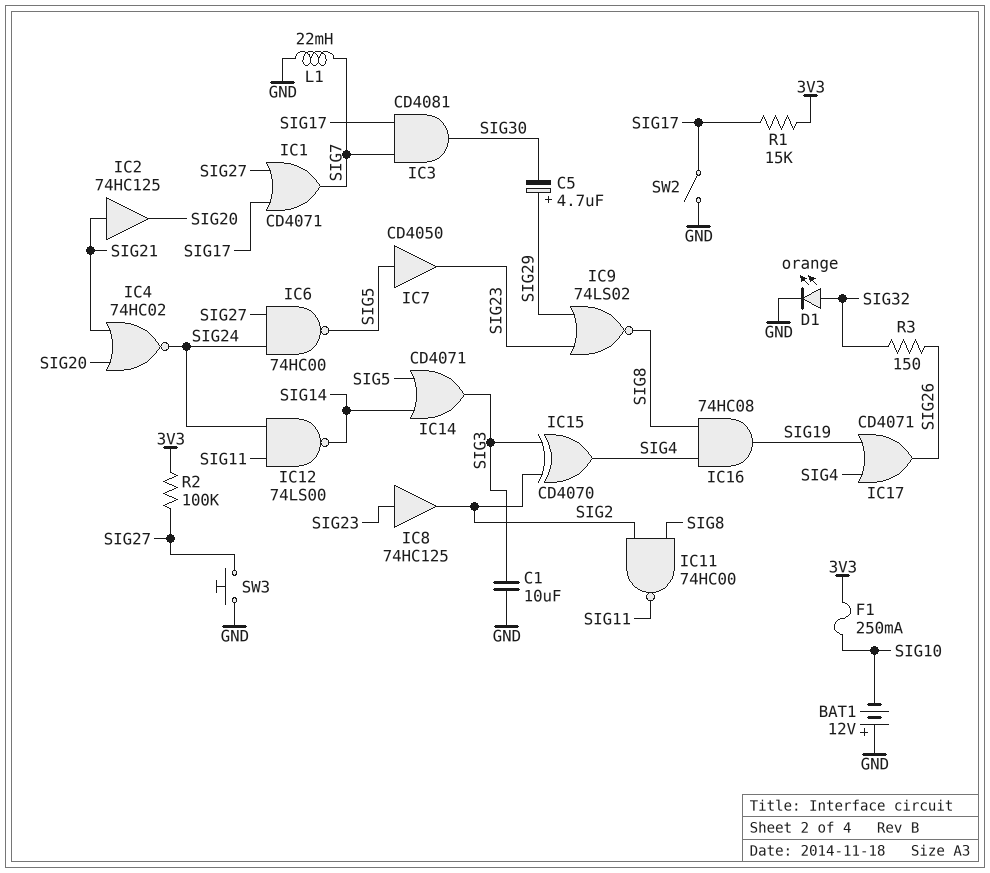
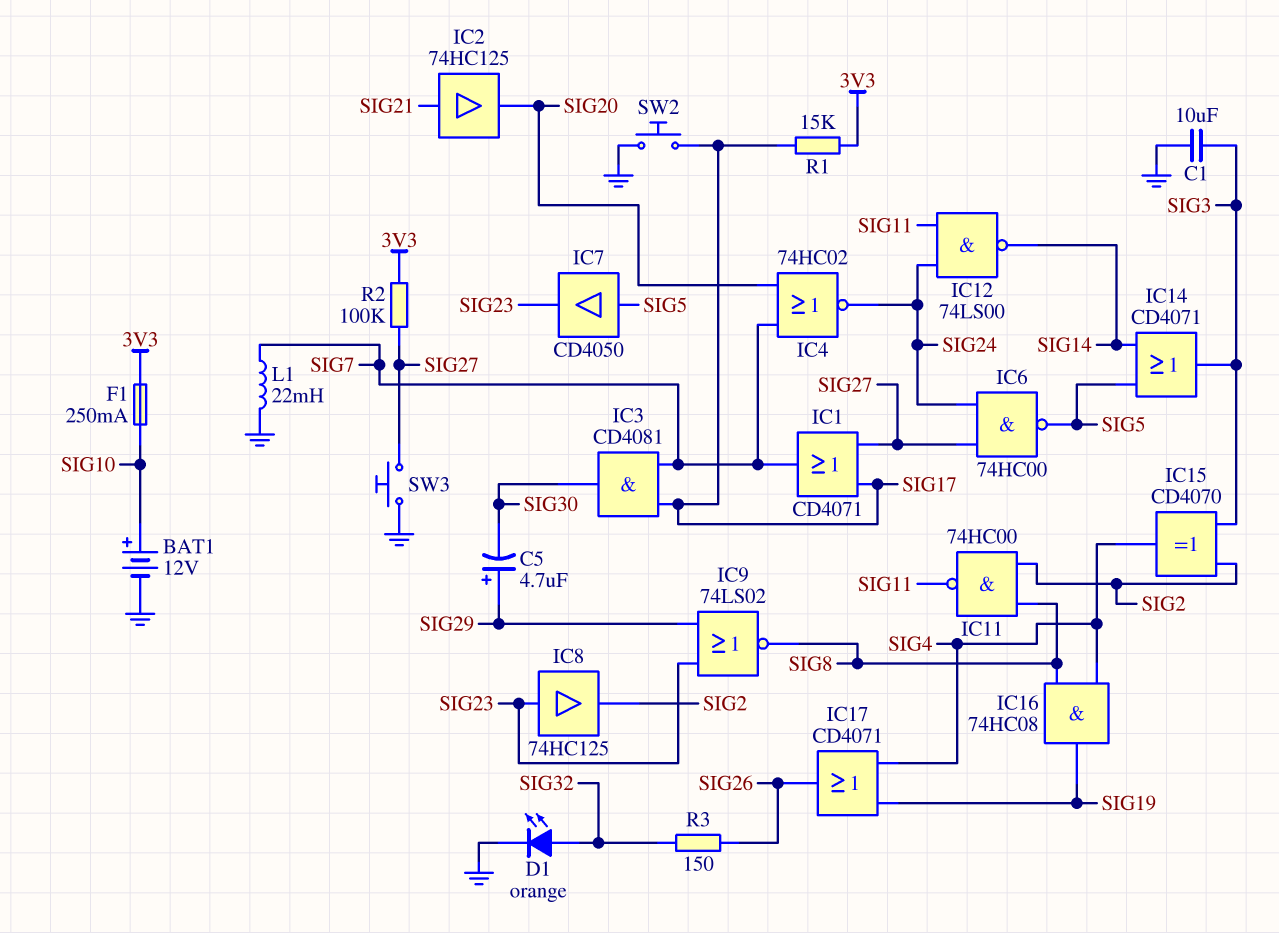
BAT1: 12V (plus GND, minus SIG10) -> 12V (plus SIG10, minus GND)
IC4: NOR 74HC02 (in SIG20, in SIG21, out SIG24) -> NOR 74HC02 (in SIG7, in SIG20, out SIG24)
SW2: switch (GND, SIG17) -> button (GND, SIG17)

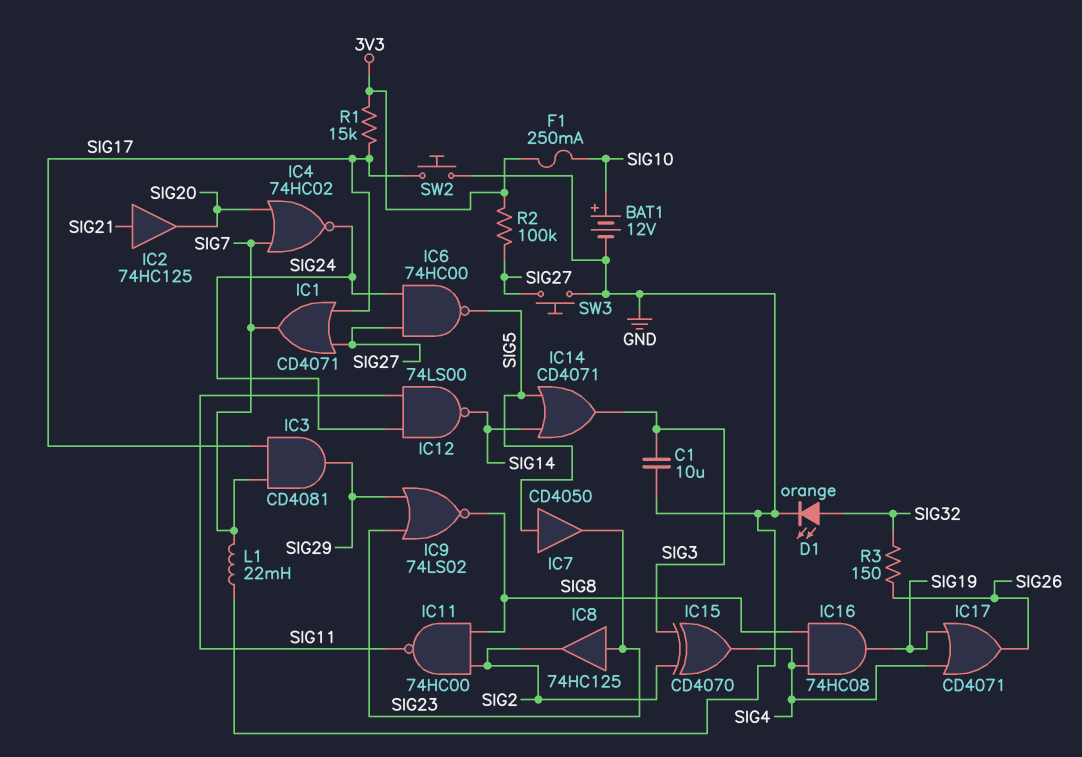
C5: 4.7uF (plus SIG29, minus SIG30) -> none
IC3: AND CD4081 (in SIG7, in SIG17, out SIG30) -> AND CD4081 (in SIG7, in SIG17, out SIG29)

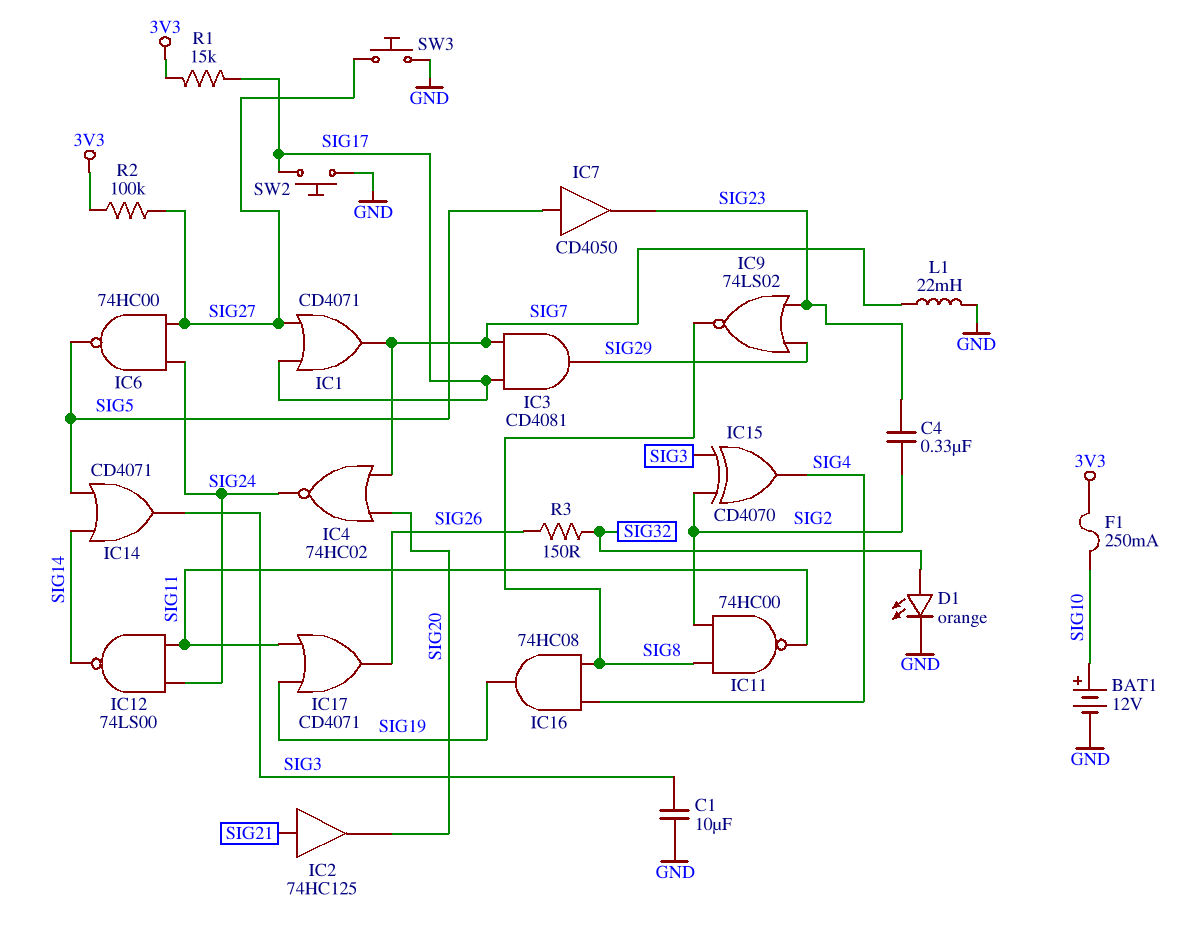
C4: none -> 330nF (SIG2, SIG23)
IC8: buffer 74HC125 (in SIG23, out SIG2) -> none
IC17: OR CD4071 (in SIG4, in SIG19, out SIG26) -> OR CD4071 (in SIG11, in SIG19, out SIG26)

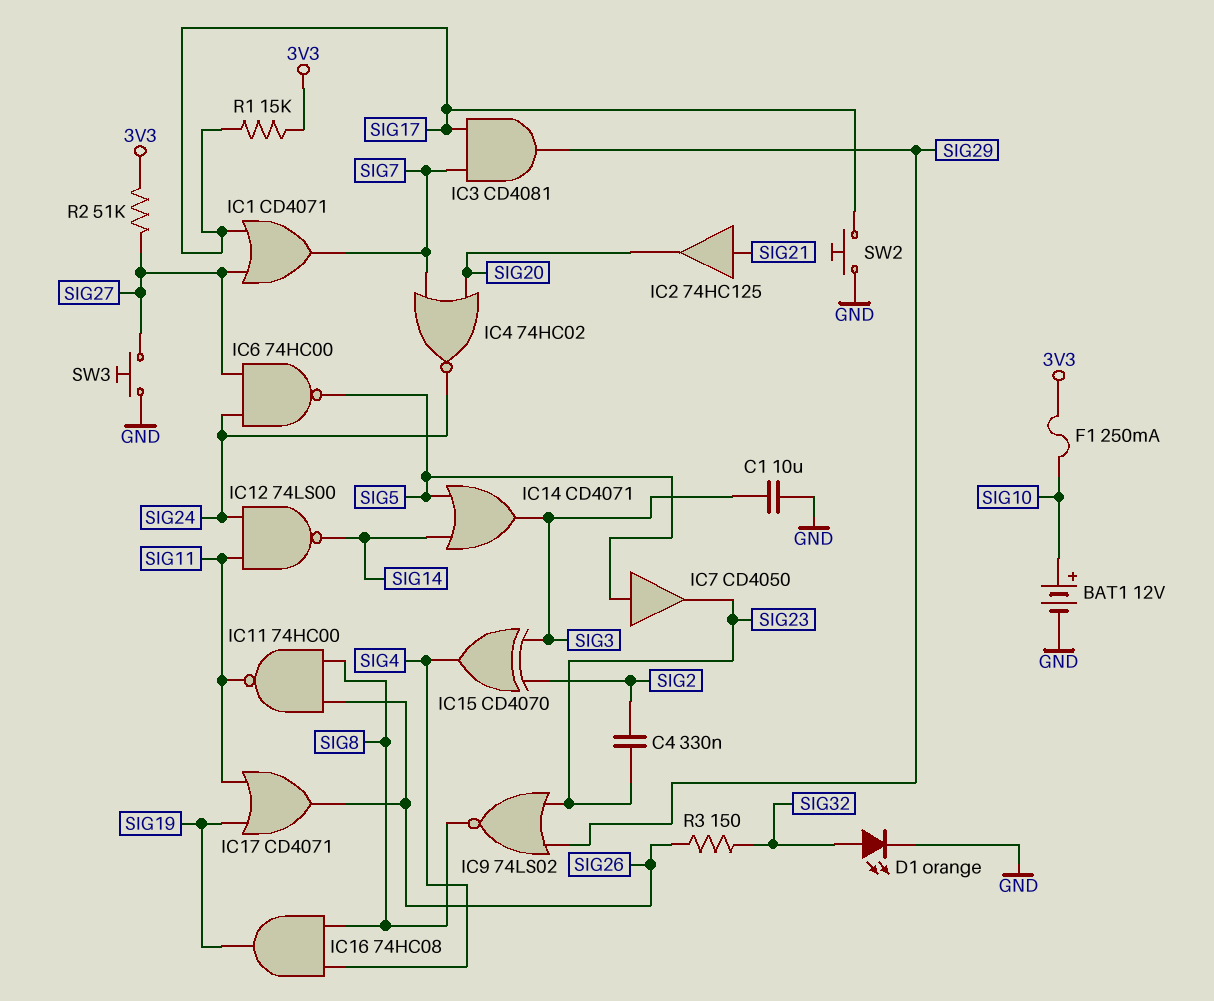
IC11: NAND 74HC00 (in SIG2, in SIG8, out SIG11) -> NAND 74HC00 (in SIG8, in SIG26, out SIG11)
L1: 22mH (GND, SIG7) -> none
R2: 100k (3V3, SIG27) -> 51k (3V3, SIG27)

